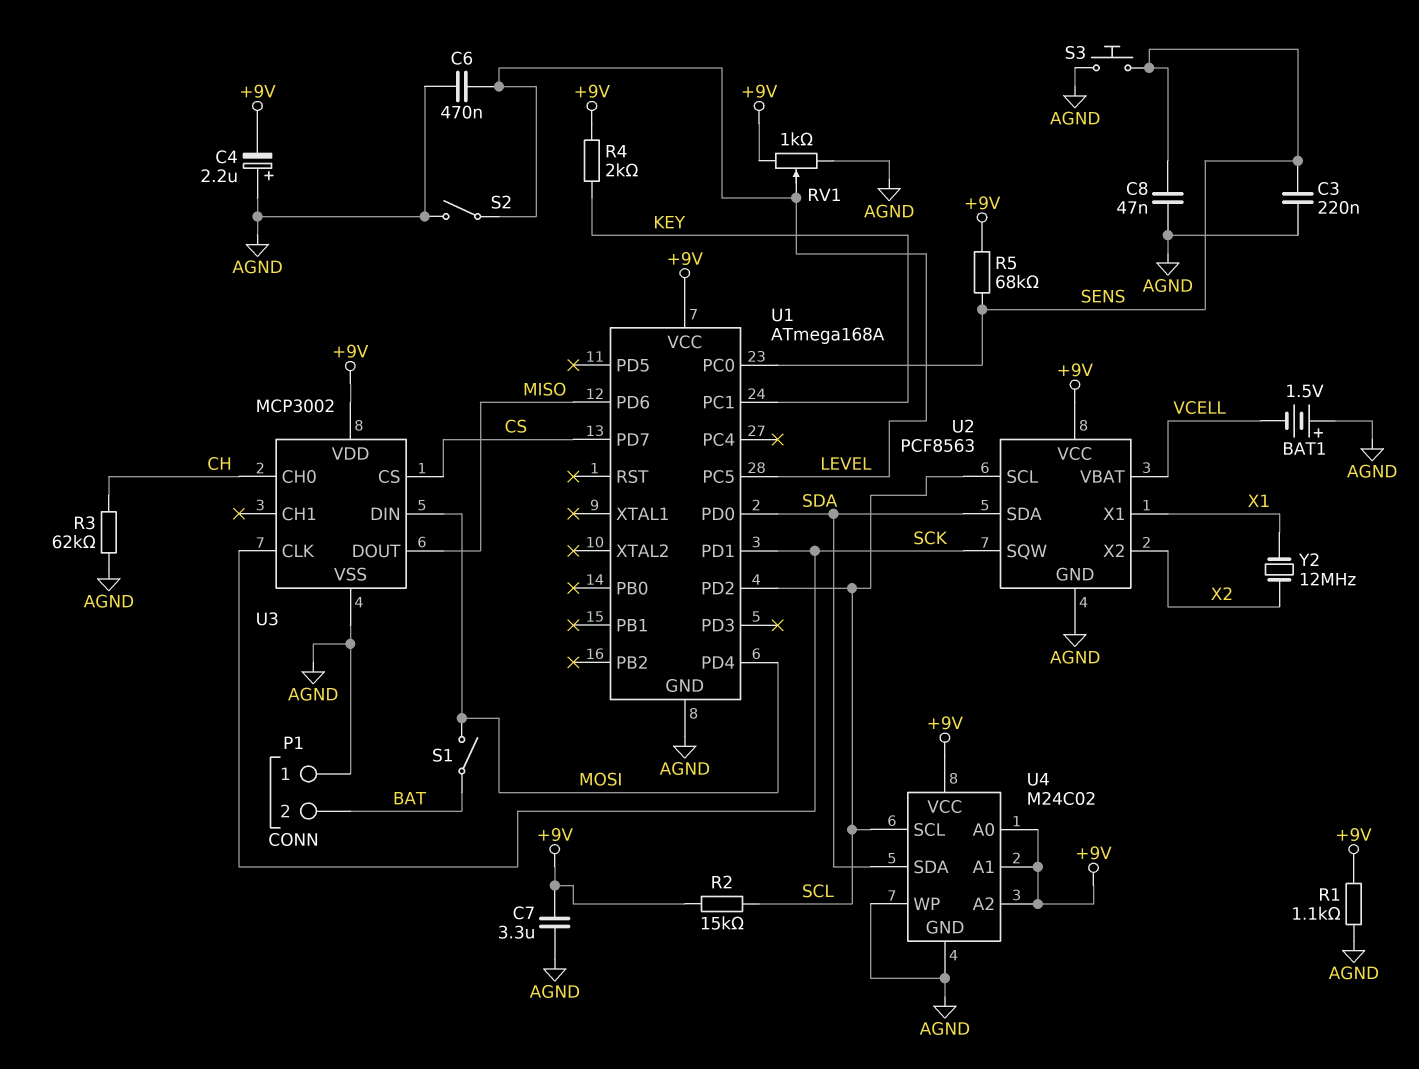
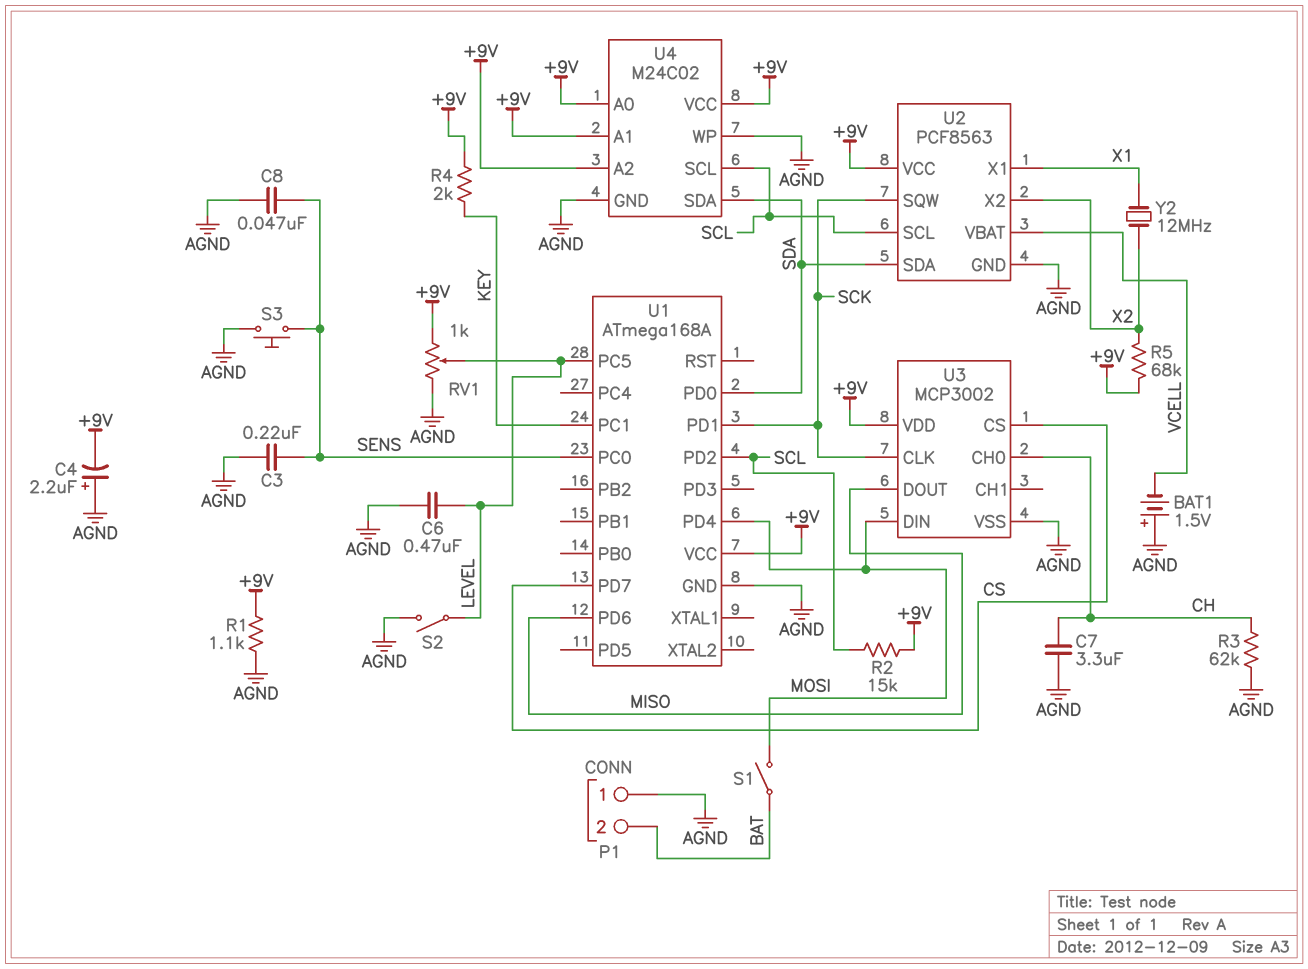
C7: 3.3uF (+9V, AGND) -> 3.3uF (AGND, CH)
R5: 68k (+9V, SENS) -> 68k (+9V, X2)

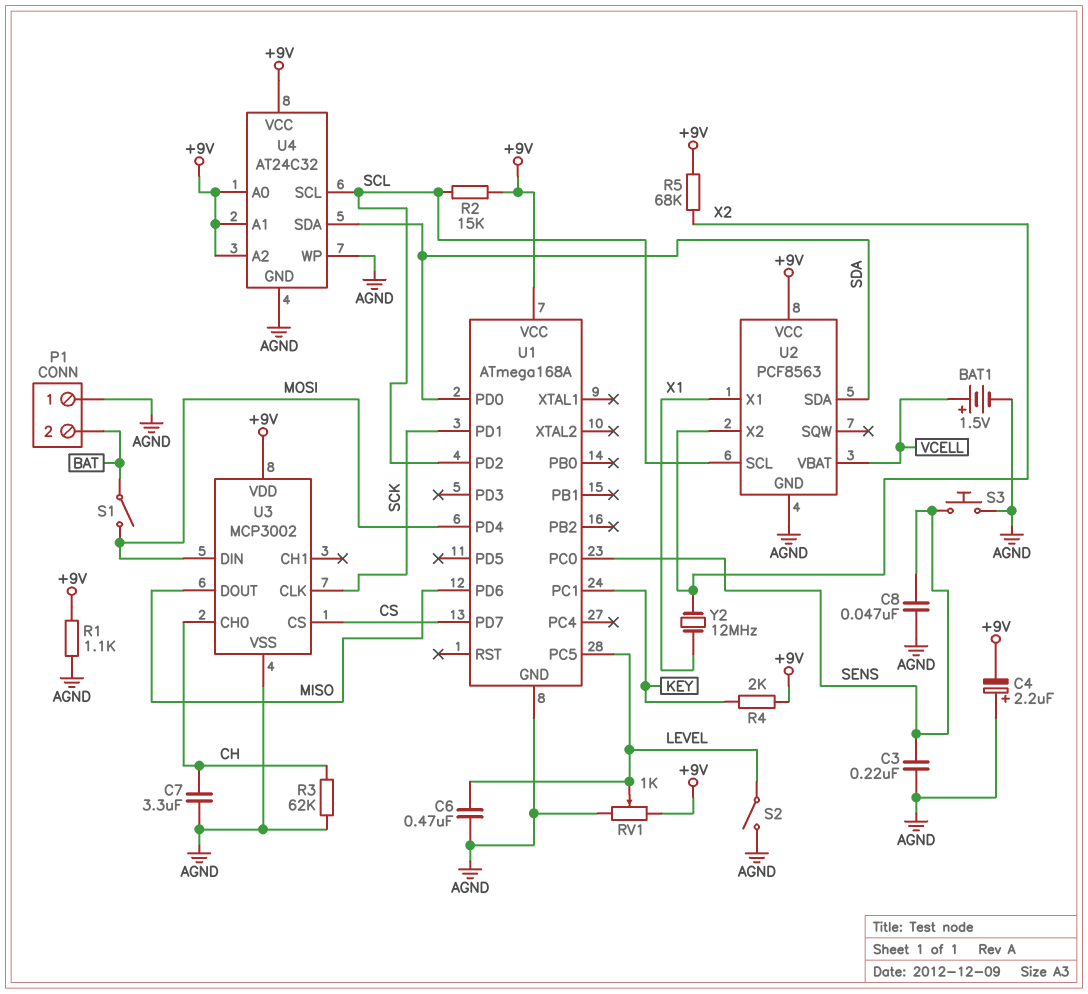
BAT1: 1.5V (plus AGND, minus VCELL) -> 1.5V (plus VCELL, minus AGND)
U2 pin SQW: SCK -> none
U4: M24C02 -> AT24C32

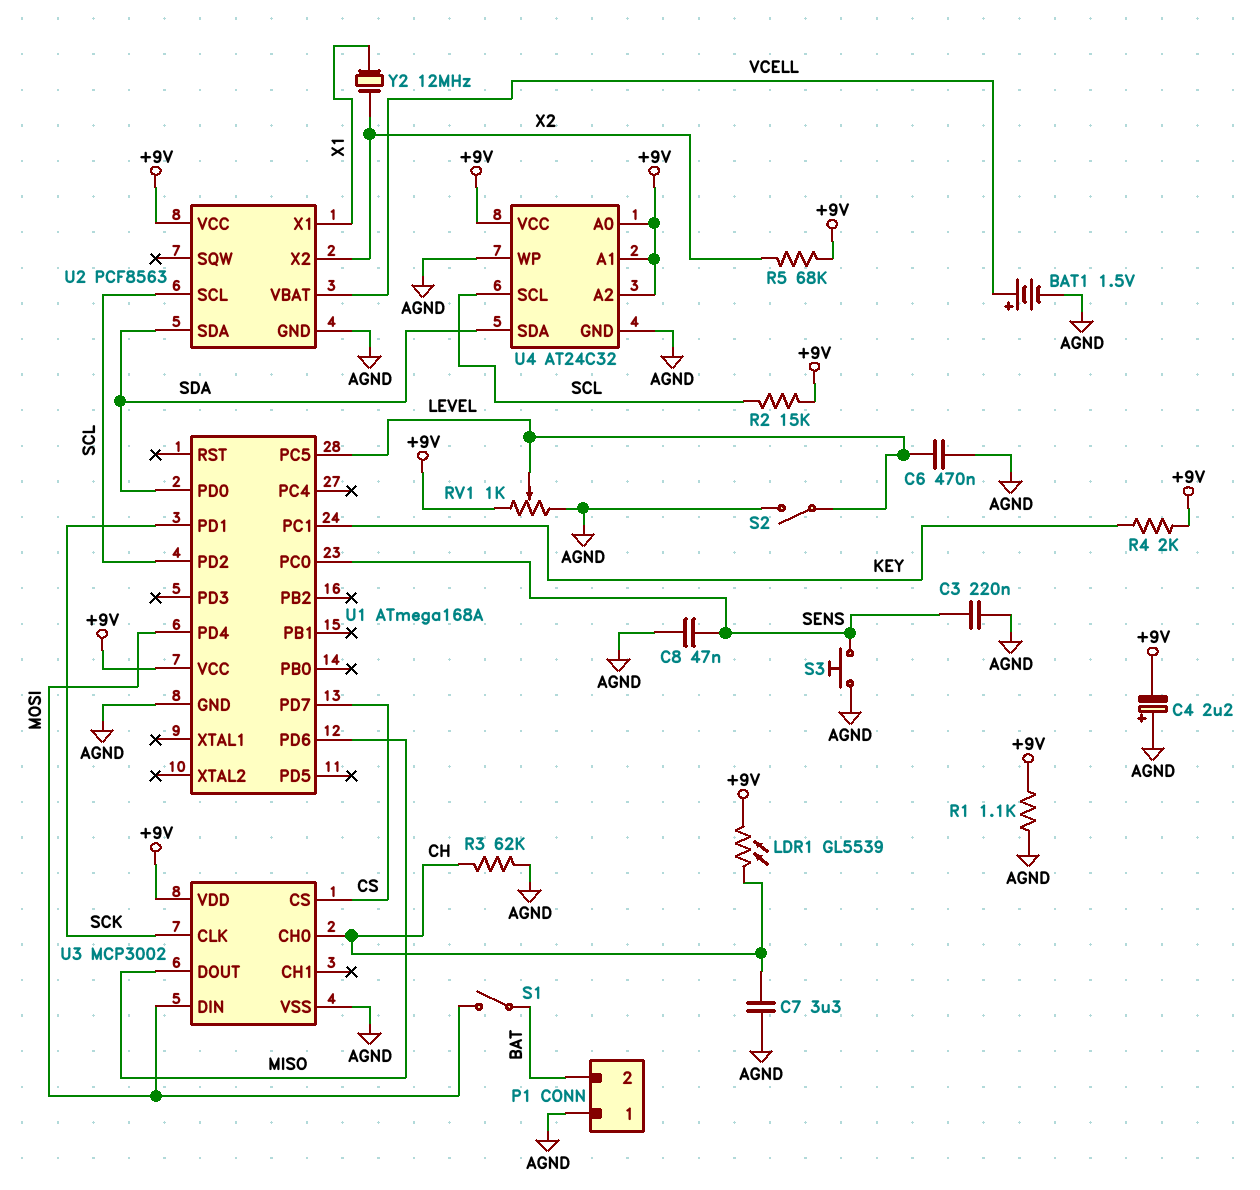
LDR1: none -> GL5539 (+9V, CH)

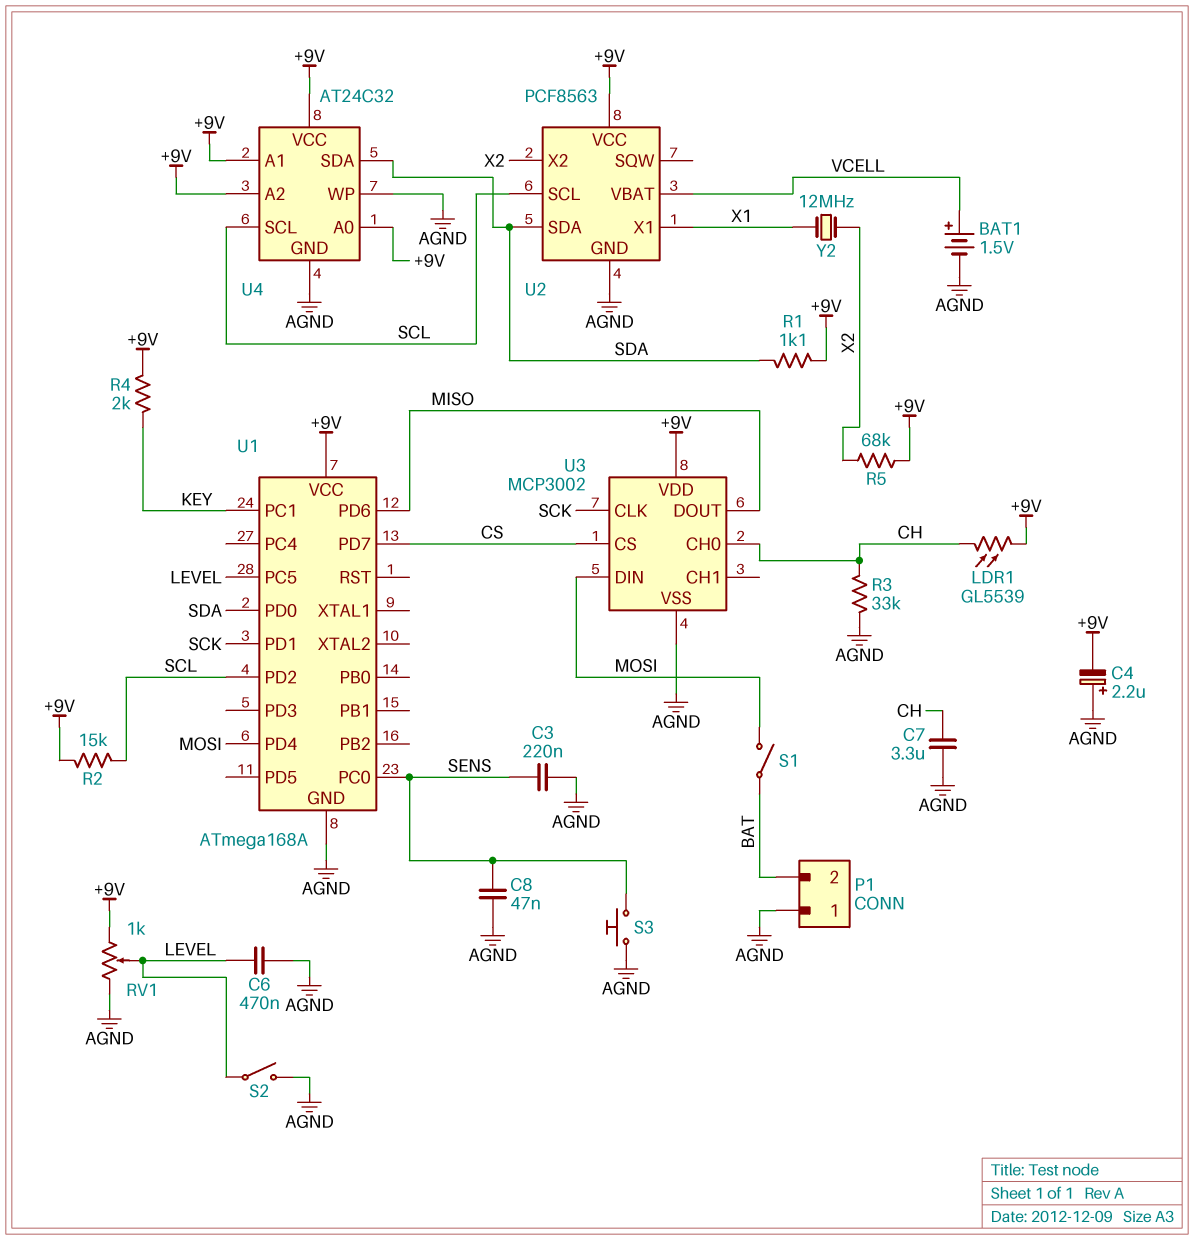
R1: 1.1k (+9V, AGND) -> 1.1k (+9V, SDA)
R3: 62k (AGND, CH) -> 33k (AGND, CH)

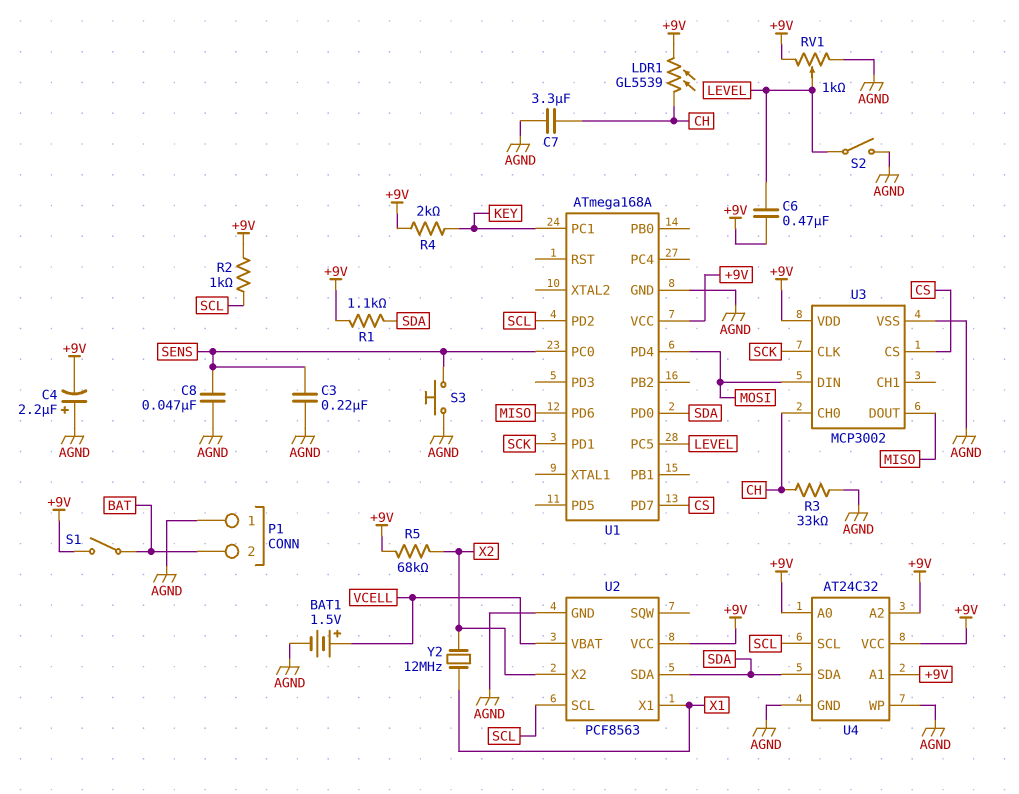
C6: 470nF (AGND, LEVEL) -> 470nF (+9V, LEVEL)
R2: 15k (+9V, SCL) -> 1k (+9V, SCL)
S1: switch (BAT, MOSI) -> switch (+9V, BAT)

